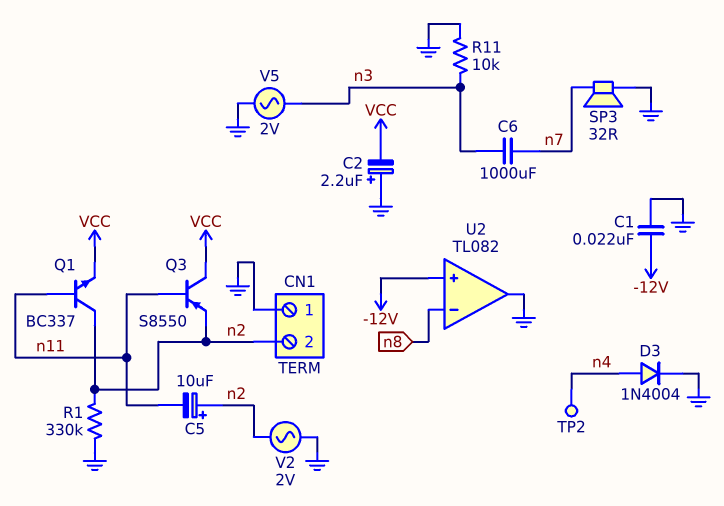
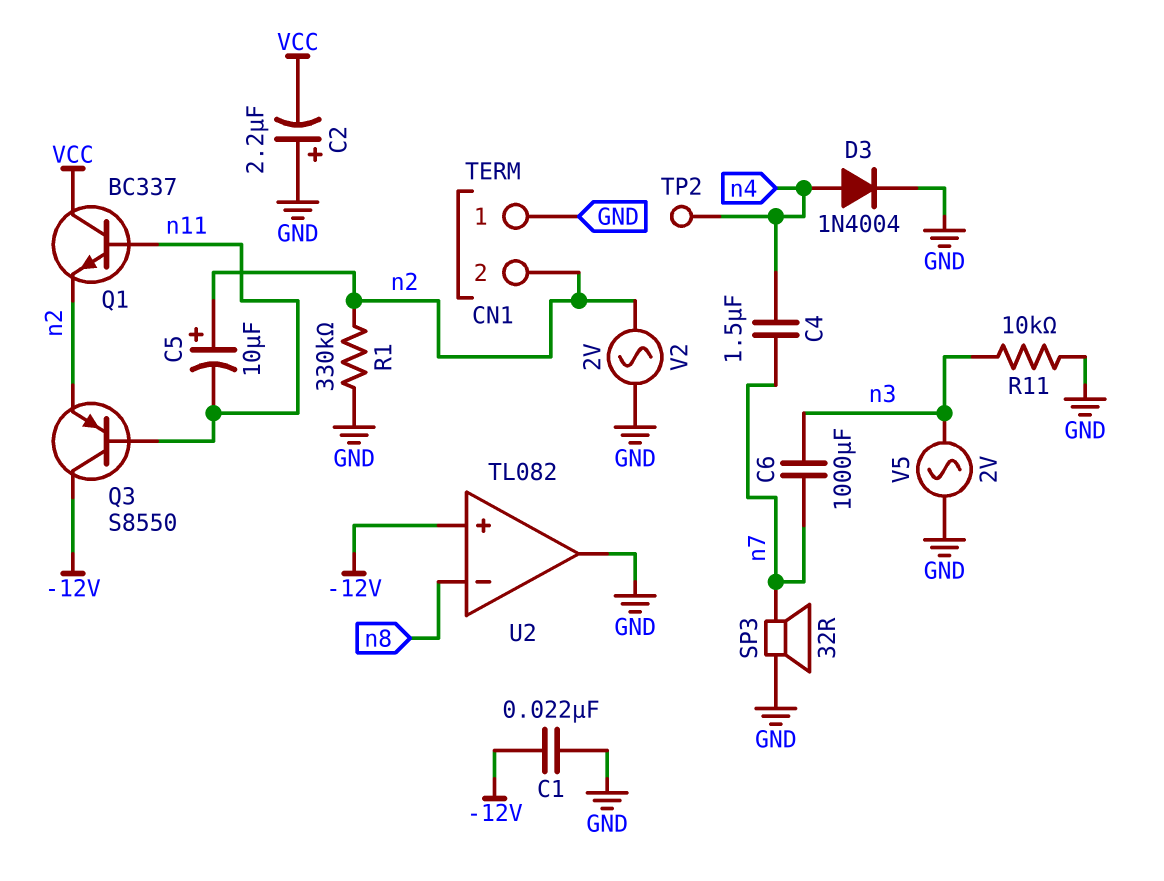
C4: none -> 1.5uF (n4, n7)
Q1: NPN BC337 (B n11, C n2, E VCC) -> NPN BC337 (B n11, C VCC, E n2)
Q3: PNP S8550 (B n11, C VCC, E n2) -> PNP S8550 (B n11, C -12V, E n2)

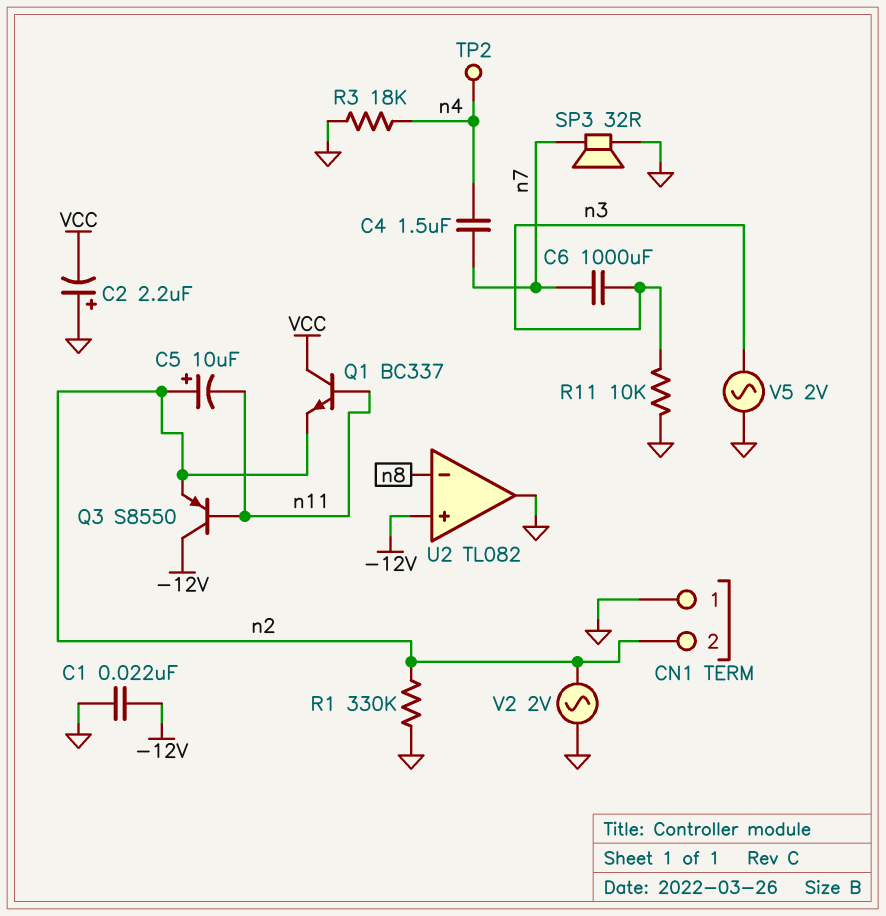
D3: diode 1N4004 (A n4, K GND) -> none
R3: none -> 18k (GND, n4)

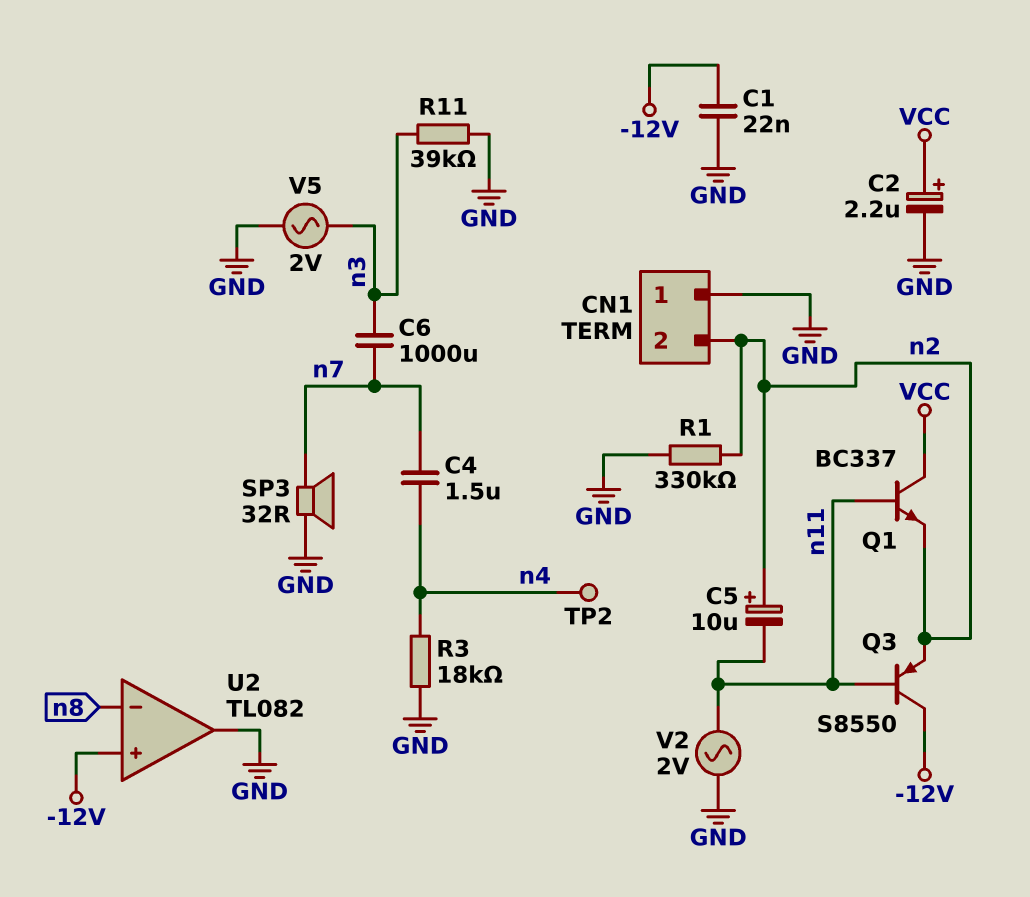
C2: 2.2uF (plus GND, minus VCC) -> 2.2uF (plus VCC, minus GND)
R11: 10k (GND, n3) -> 39k (GND, n3)
V2: AC 2V (GND, n2) -> AC 2V (GND, n11)

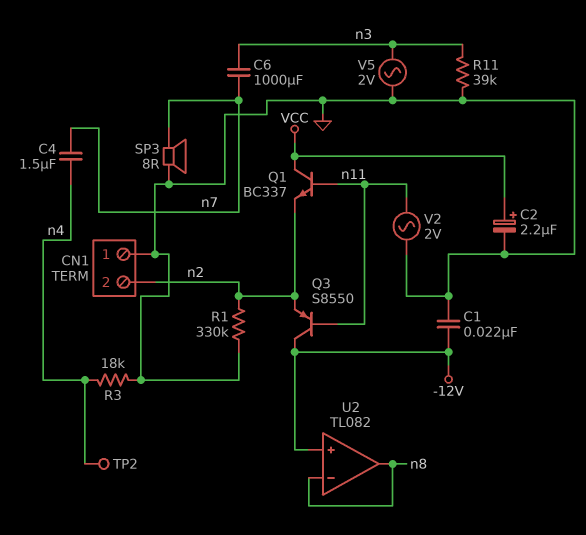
C5: 10uF (plus n2, minus n11) -> none
SP3: speaker 32R (GND, n7) -> speaker 8R (GND, n7)
U2 pin out: GND -> n8

